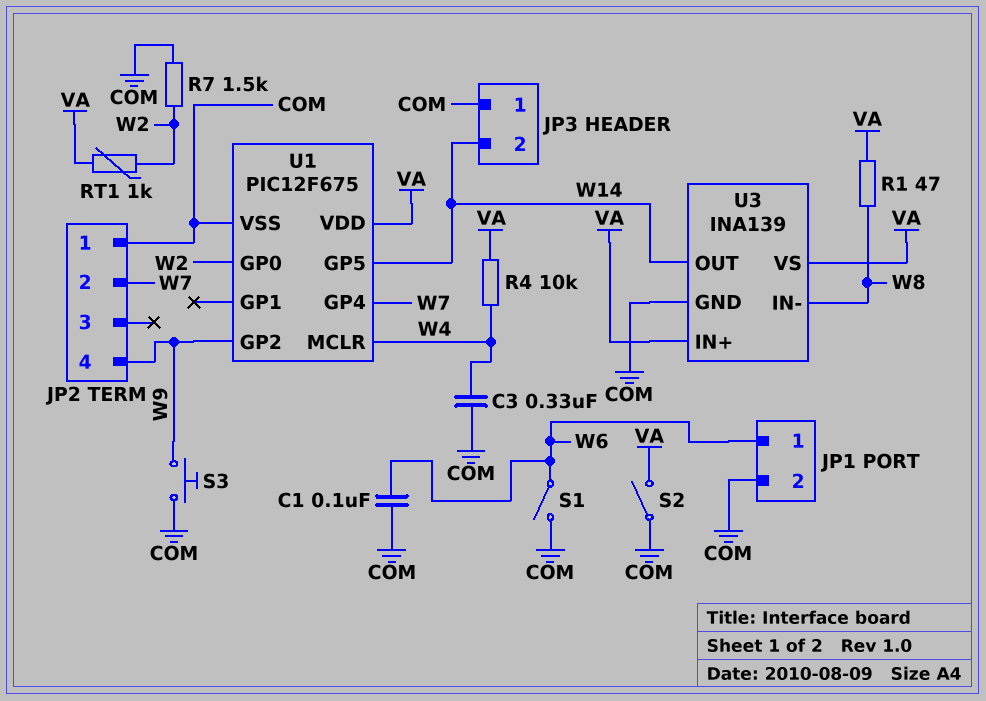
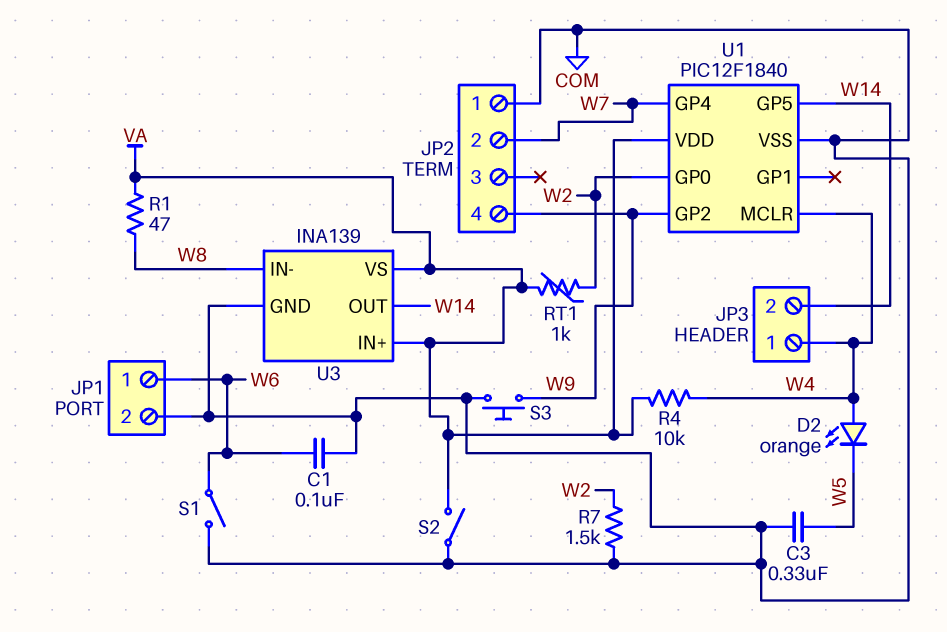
C3: 330nF (COM, W4) -> 330nF (COM, W5)
D2: none -> LED orange (A W4, K W5)
JP3 pin 1: COM -> W4
U1: PIC12F675 -> PIC12F1840

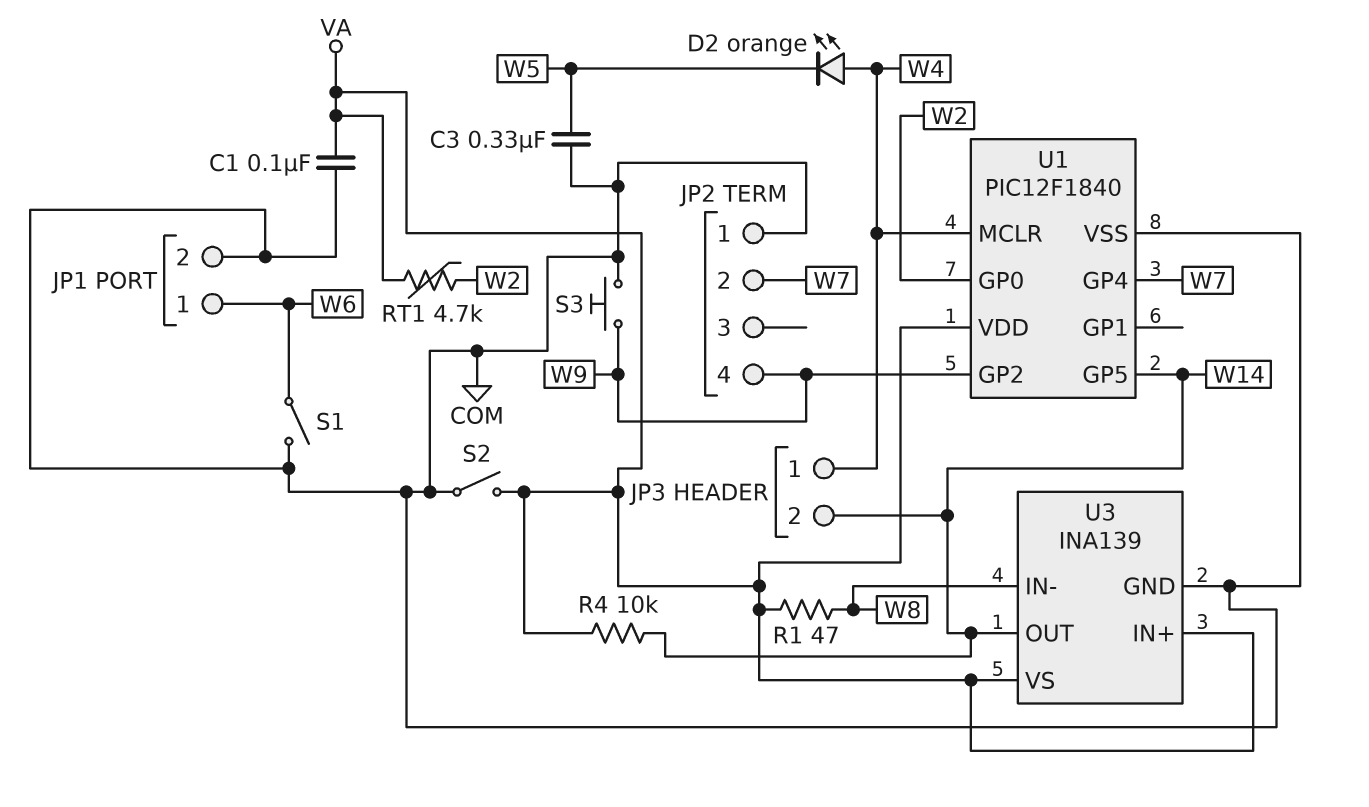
C1: 100nF (COM, W6) -> 100nF (COM, VA)
R4: 10k (VA, W4) -> 10k (VA, W14)
R7: 1.5k (COM, W2) -> none
RT1: 1k (VA, W2) -> 4.7k (VA, W2)

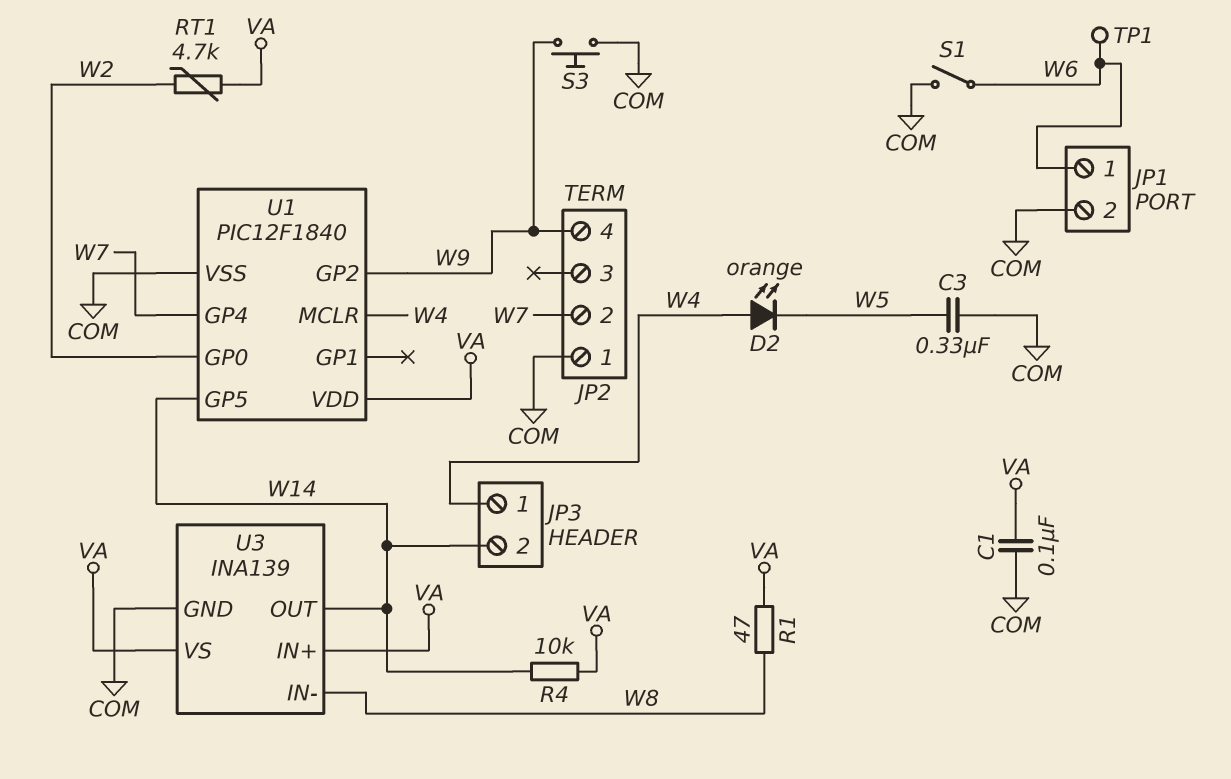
S2: switch (COM, VA) -> none
TP1: none -> test point (W6)

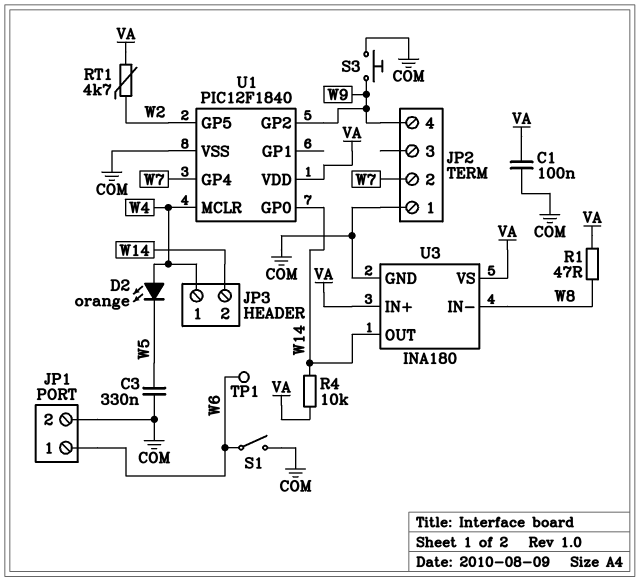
U1 pin GP0: W2 -> W14
U1 pin GP5: W14 -> W2
U3: INA139 -> INA180

